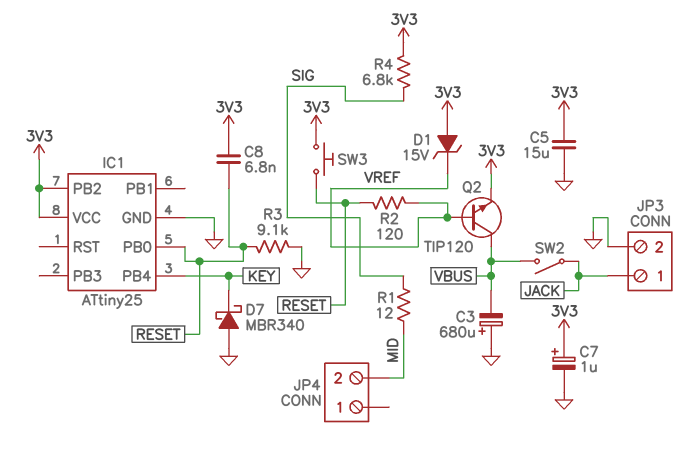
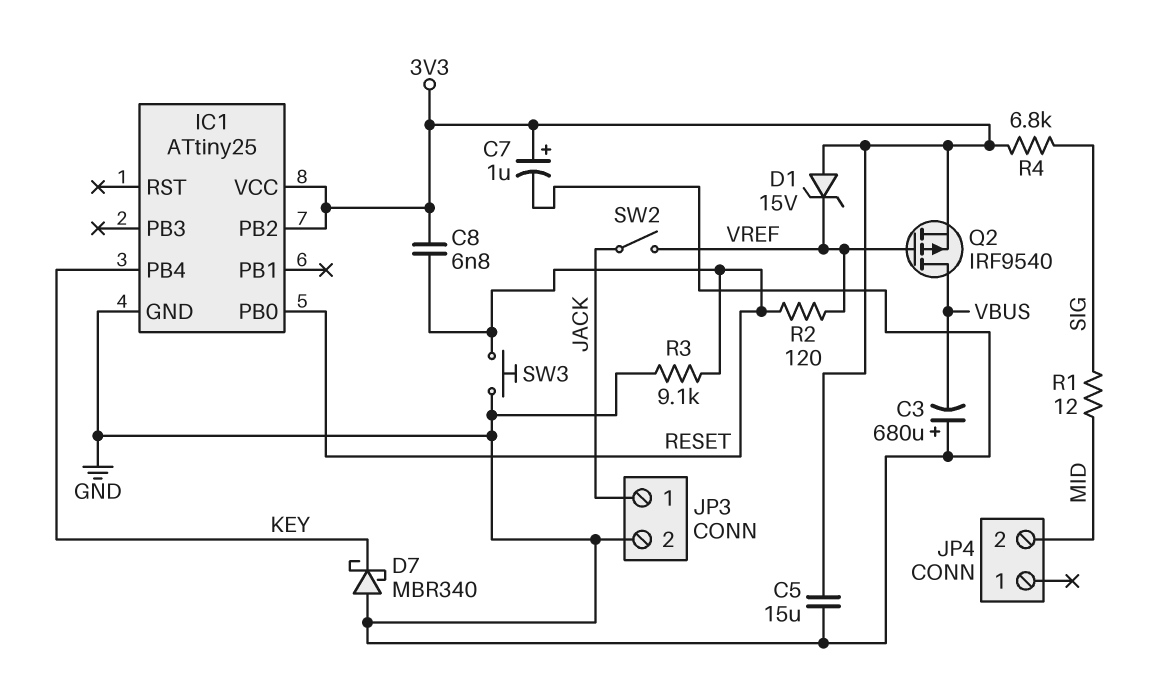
Q2: NPN TIP120 (B VREF, C VBUS, E 3V3) -> PMOS IRF9540 (G VREF, D VBUS, S 3V3)
SW2: switch (JACK, VBUS) -> switch (JACK, VREF)
SW3: button (3V3, RESET) -> button (GND, RESET)

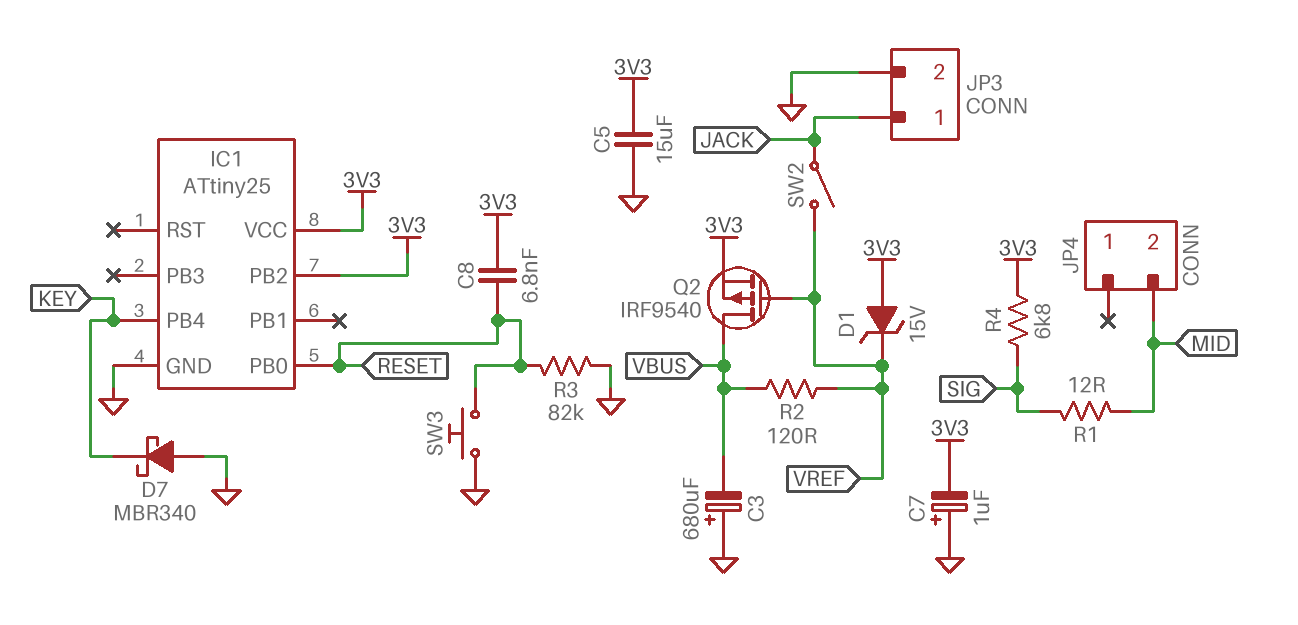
C7: 1uF (plus 3V3, minus GND) -> 1uF (plus GND, minus 3V3)
R2: 120 (RESET, VREF) -> 120 (VBUS, VREF)
R3: 9.1k (GND, RESET) -> 82k (GND, RESET)

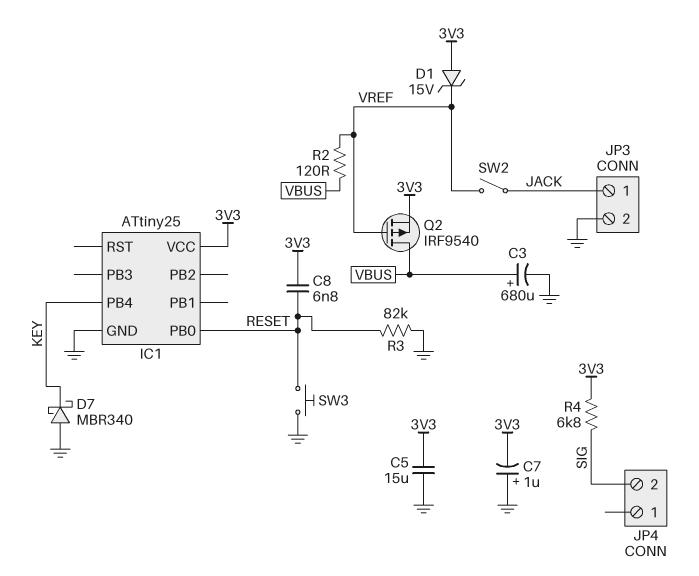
C3: 680uF (plus GND, minus VBUS) -> 680uF (plus VBUS, minus GND)
IC1 pin PB2: 3V3 -> none
JP4 pin 2: MID -> SIG
R1: 12 (MID, SIG) -> none

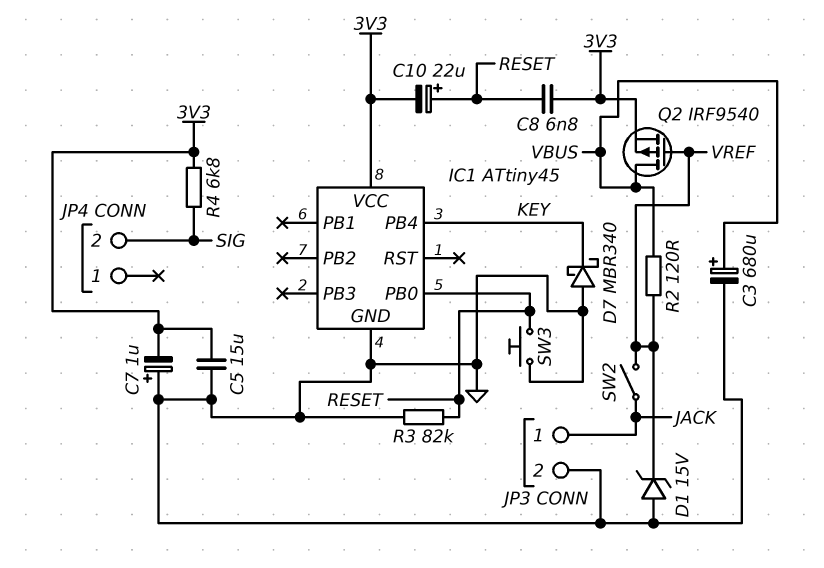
C10: none -> 22uF (plus RESET, minus 3V3)
D1: zener 15V (A 3V3, K VREF) -> zener 15V (A GND, K VREF)
IC1: ATtiny25 -> ATtiny45

